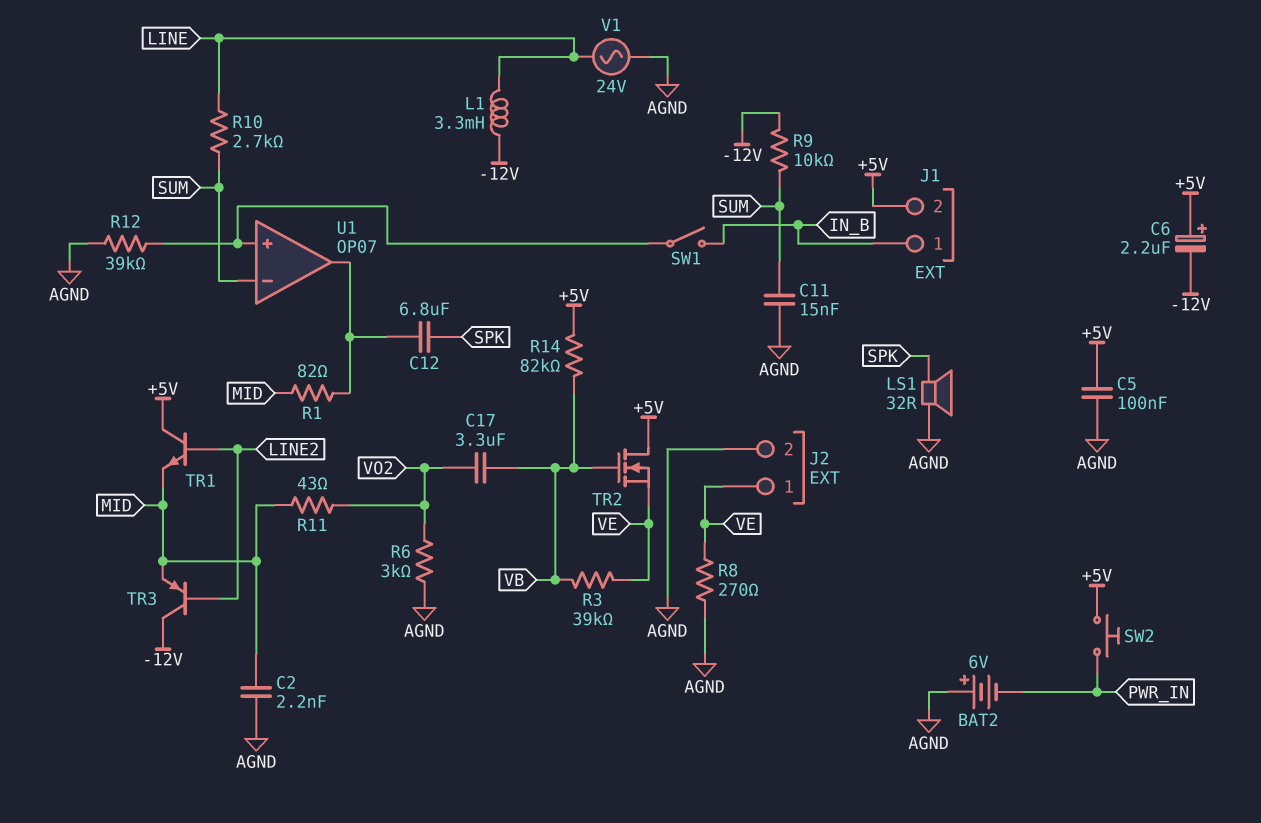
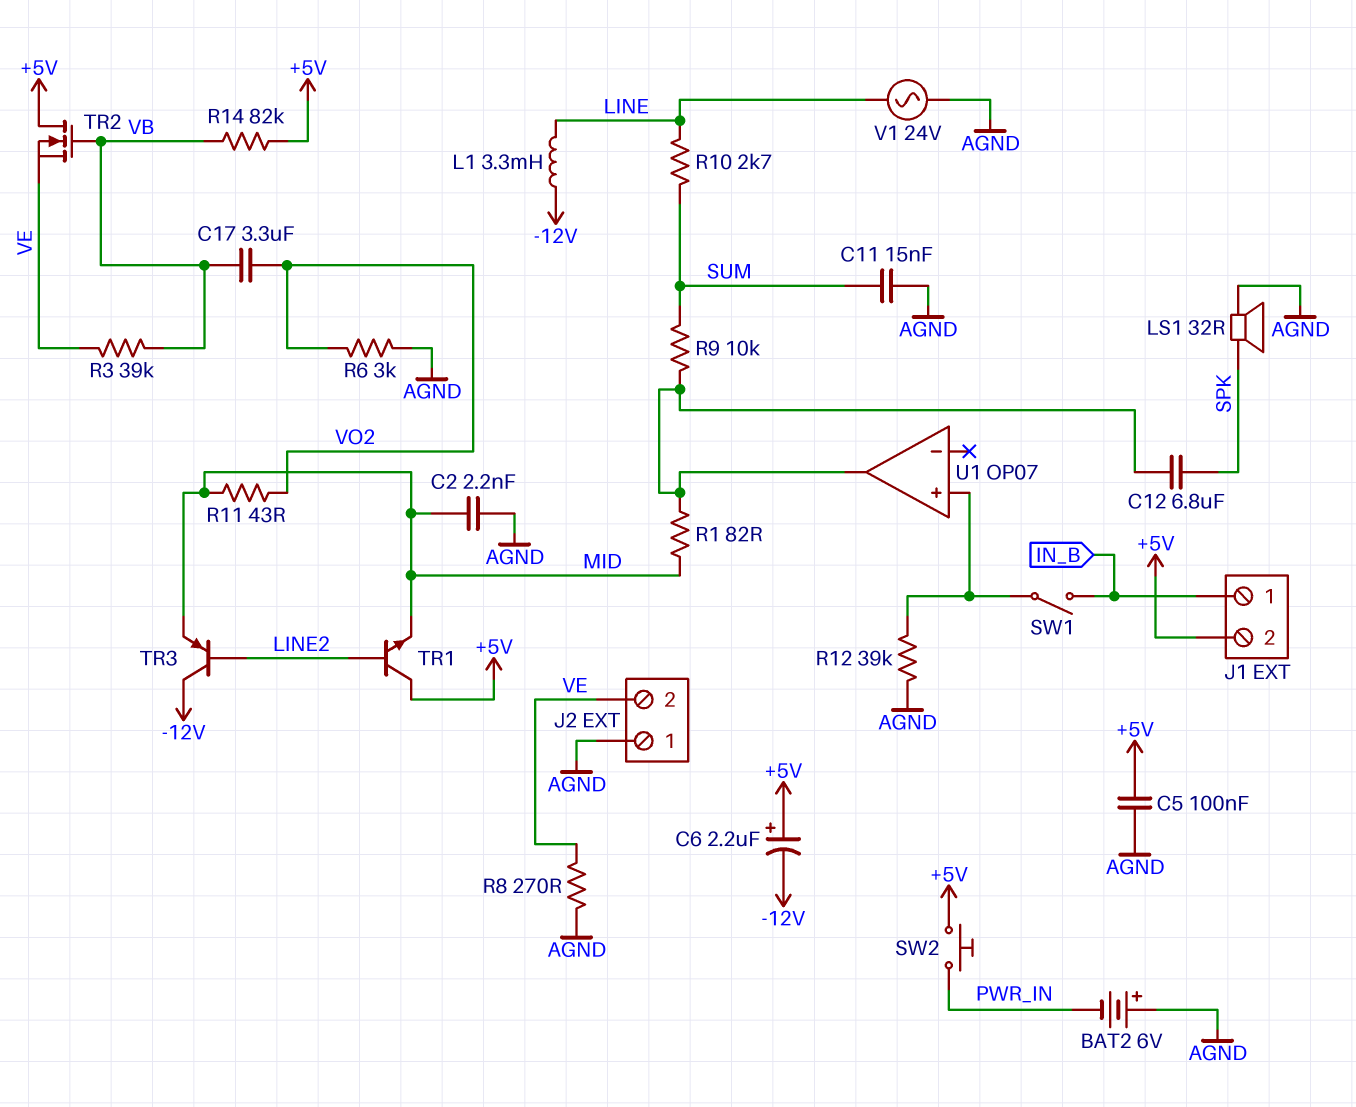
J2 pin 1: VE -> AGND
J2 pin 2: AGND -> VE
R9: 10k (-12V, SUM) -> 10k (SUM, U1/out)
U1 pin in-: SUM -> none

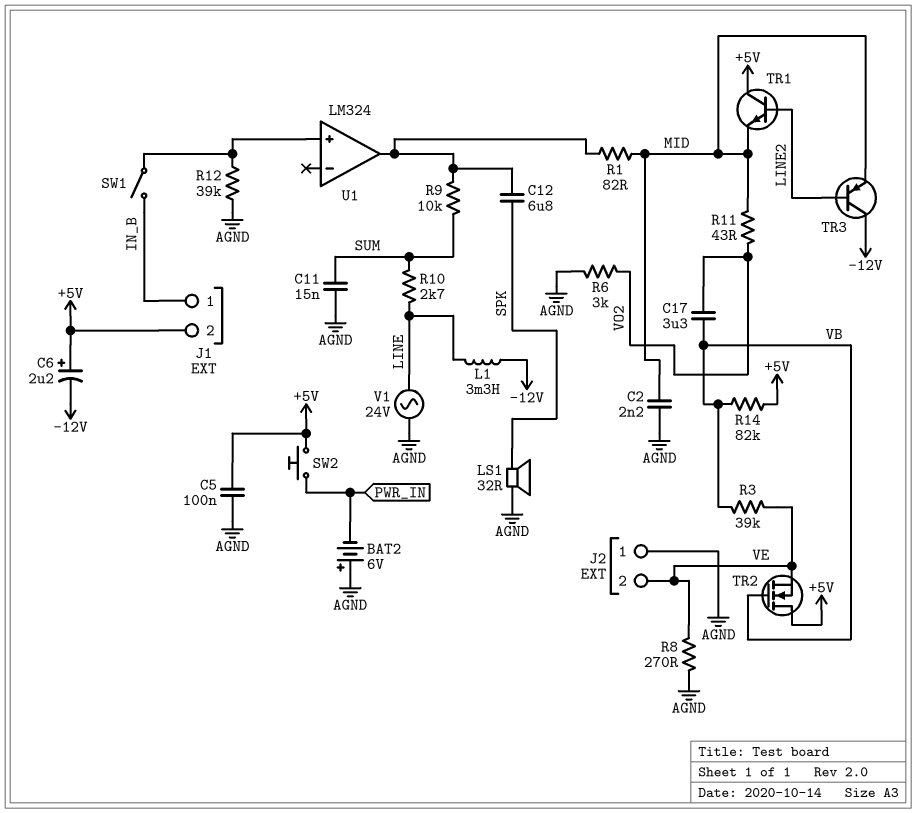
U1: OP07 -> LM324

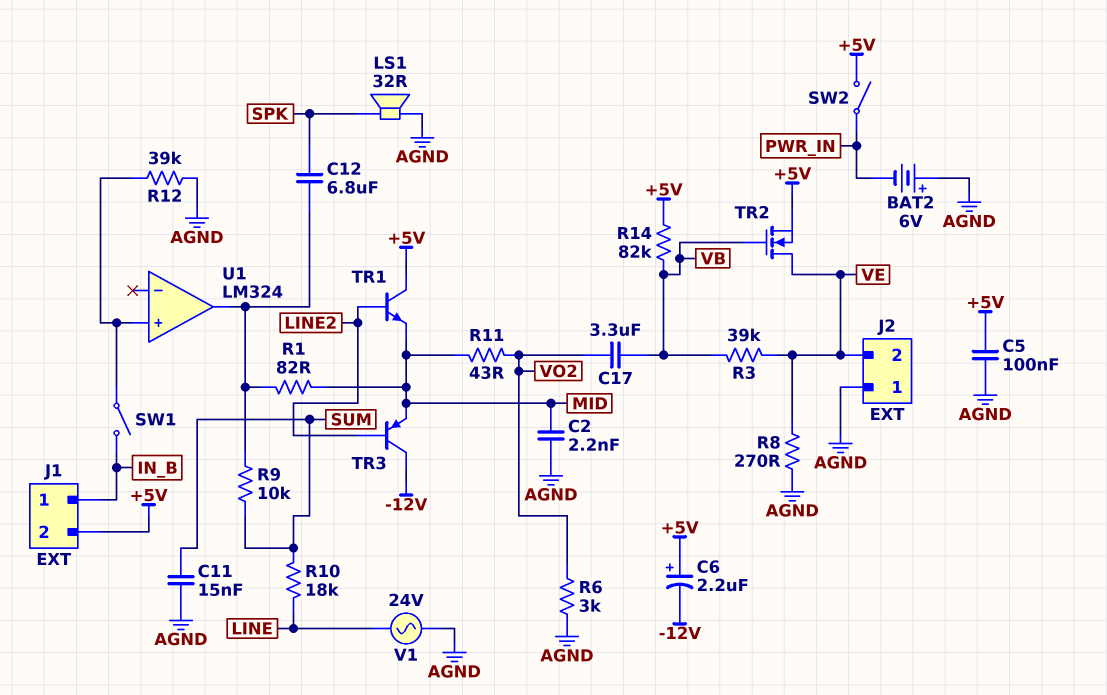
L1: 3.3mH (-12V, LINE) -> none
R10: 2.7k (LINE, SUM) -> 18k (LINE, SUM)
SW2: button (+5V, PWR_IN) -> switch (+5V, PWR_IN)
TR2: NMOS (G VB, D +5V, S VE) -> NMOS (G VB, D VE, S +5V)

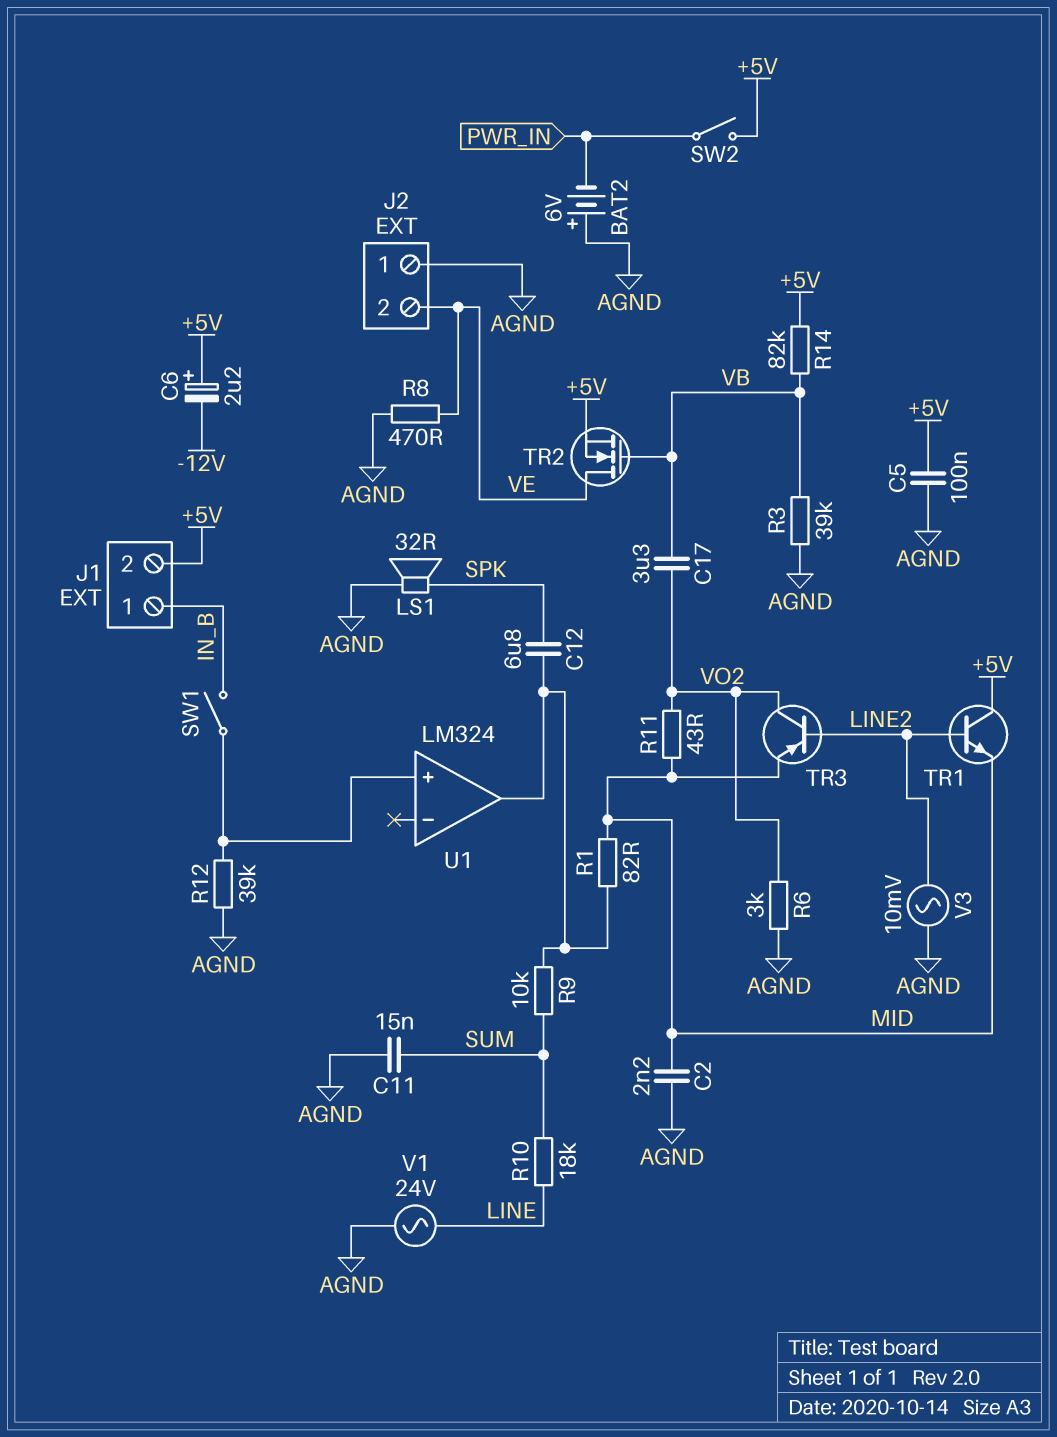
R3: 39k (VB, VE) -> 39k (AGND, VB)
R8: 270 (AGND, VE) -> 470 (AGND, VE)
TR3: PNP (B LINE2, C -12V, E MID) -> PNP (B LINE2, C VO2, E MID)
V3: none -> AC 10mV (AGND, LINE2)

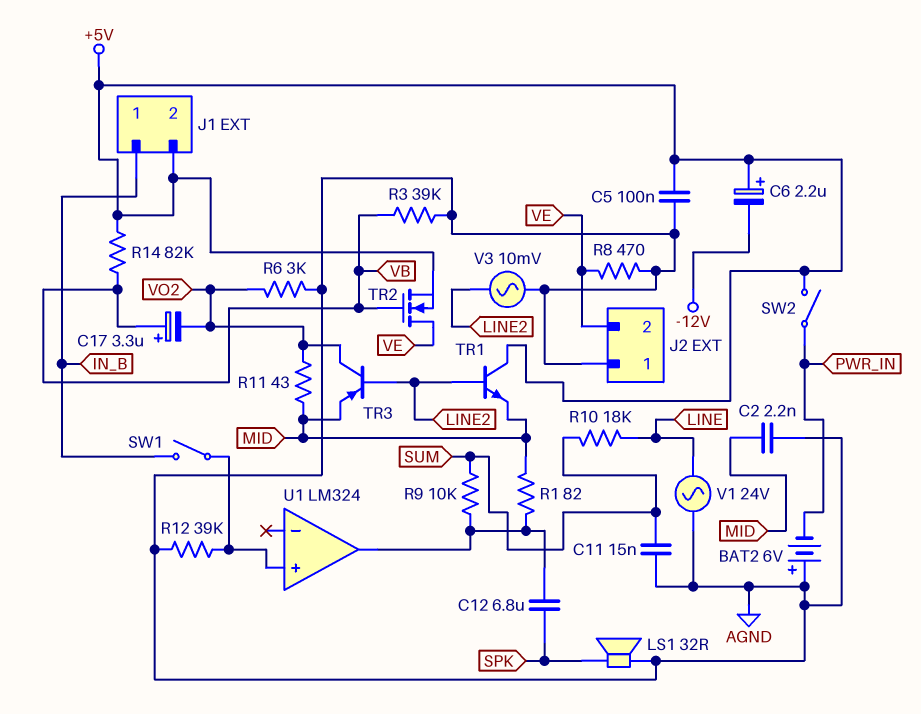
C17: 3.3uF (VB, VO2) -> 3.3uF (plus VB, minus VO2)

